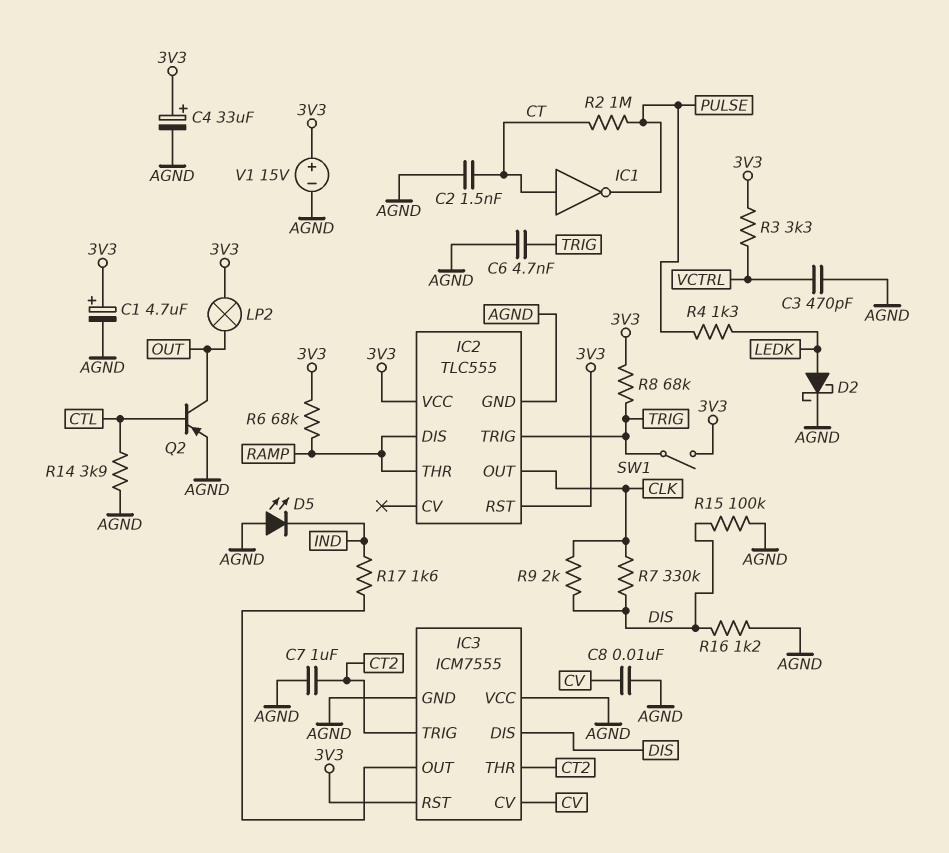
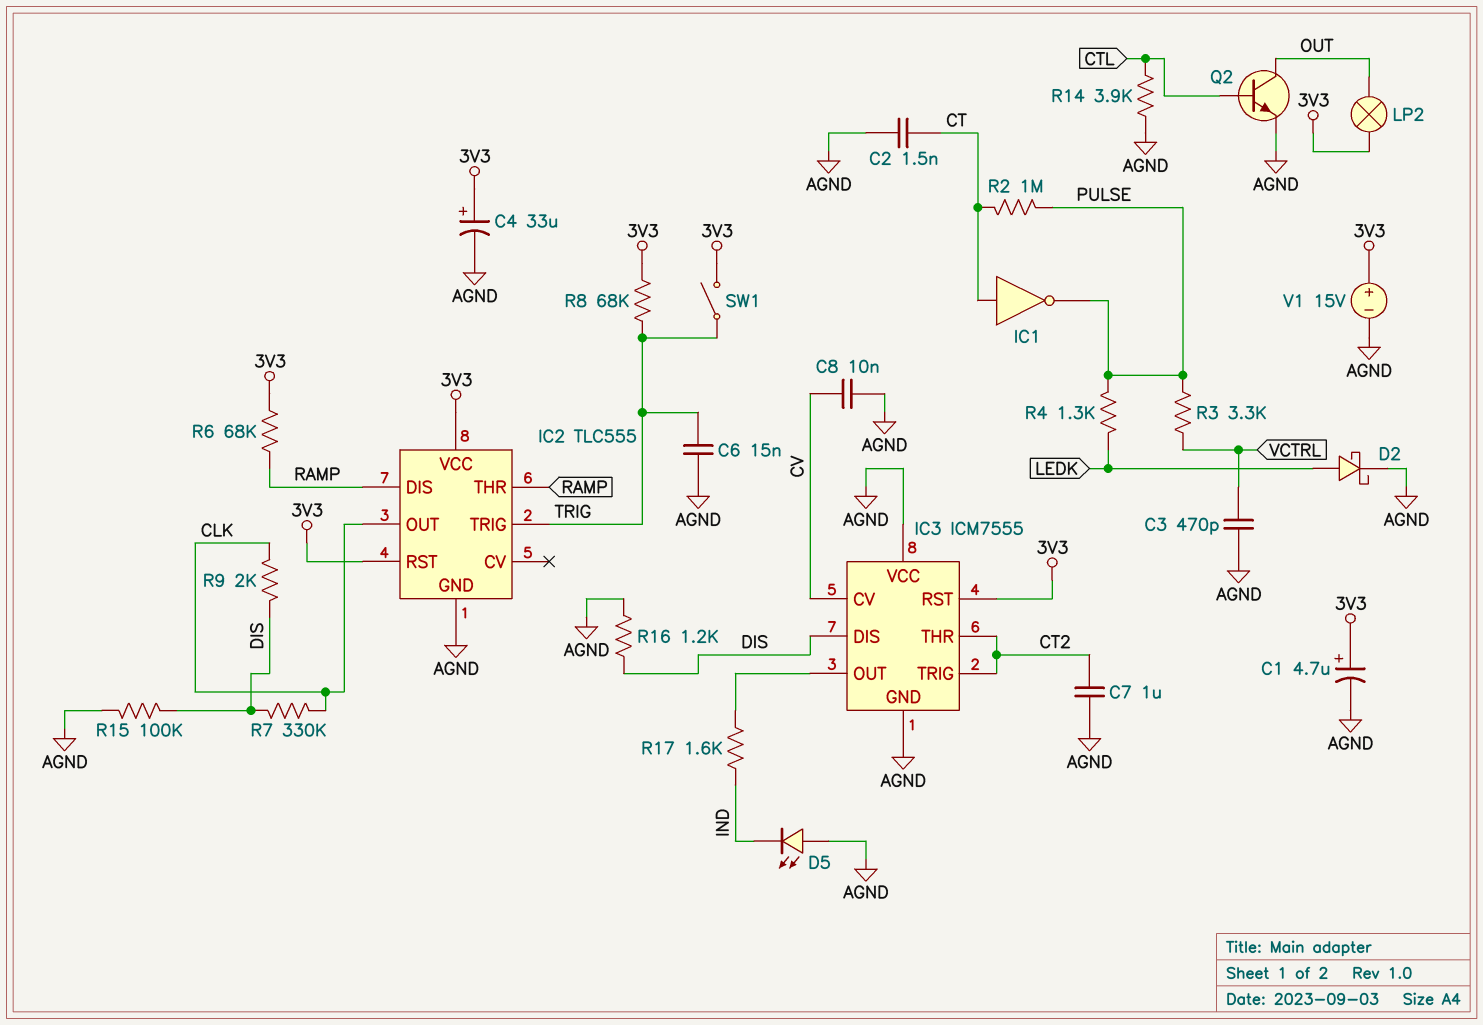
C6: 4.7nF (AGND, TRIG) -> 15nF (AGND, TRIG)
Q2: PNP (B CTL, C OUT, E AGND) -> NPN (B CTL, C OUT, E AGND)
R3: 3.3k (3V3, VCTRL) -> 3.3k (PULSE, VCTRL)

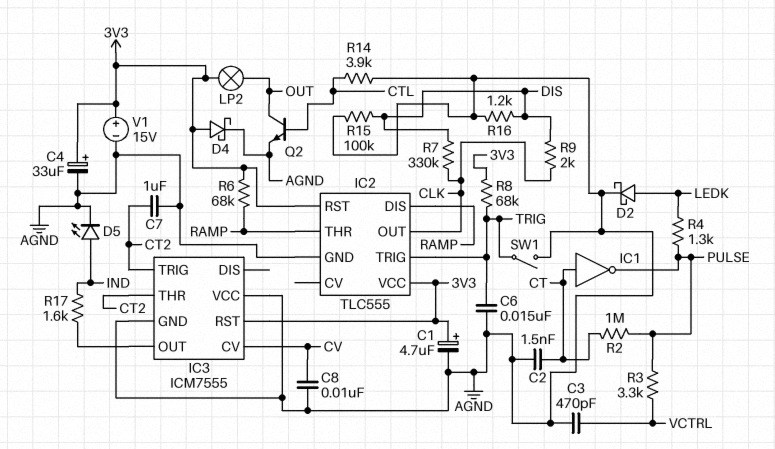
D4: none -> schottky (A 3V3, K AGND)
D5: LED (A AGND, K IND) -> LED (A IND, K AGND)
IC3 pin DIS: DIS -> none
SW1: switch (3V3, TRIG) -> switch (AGND, TRIG)

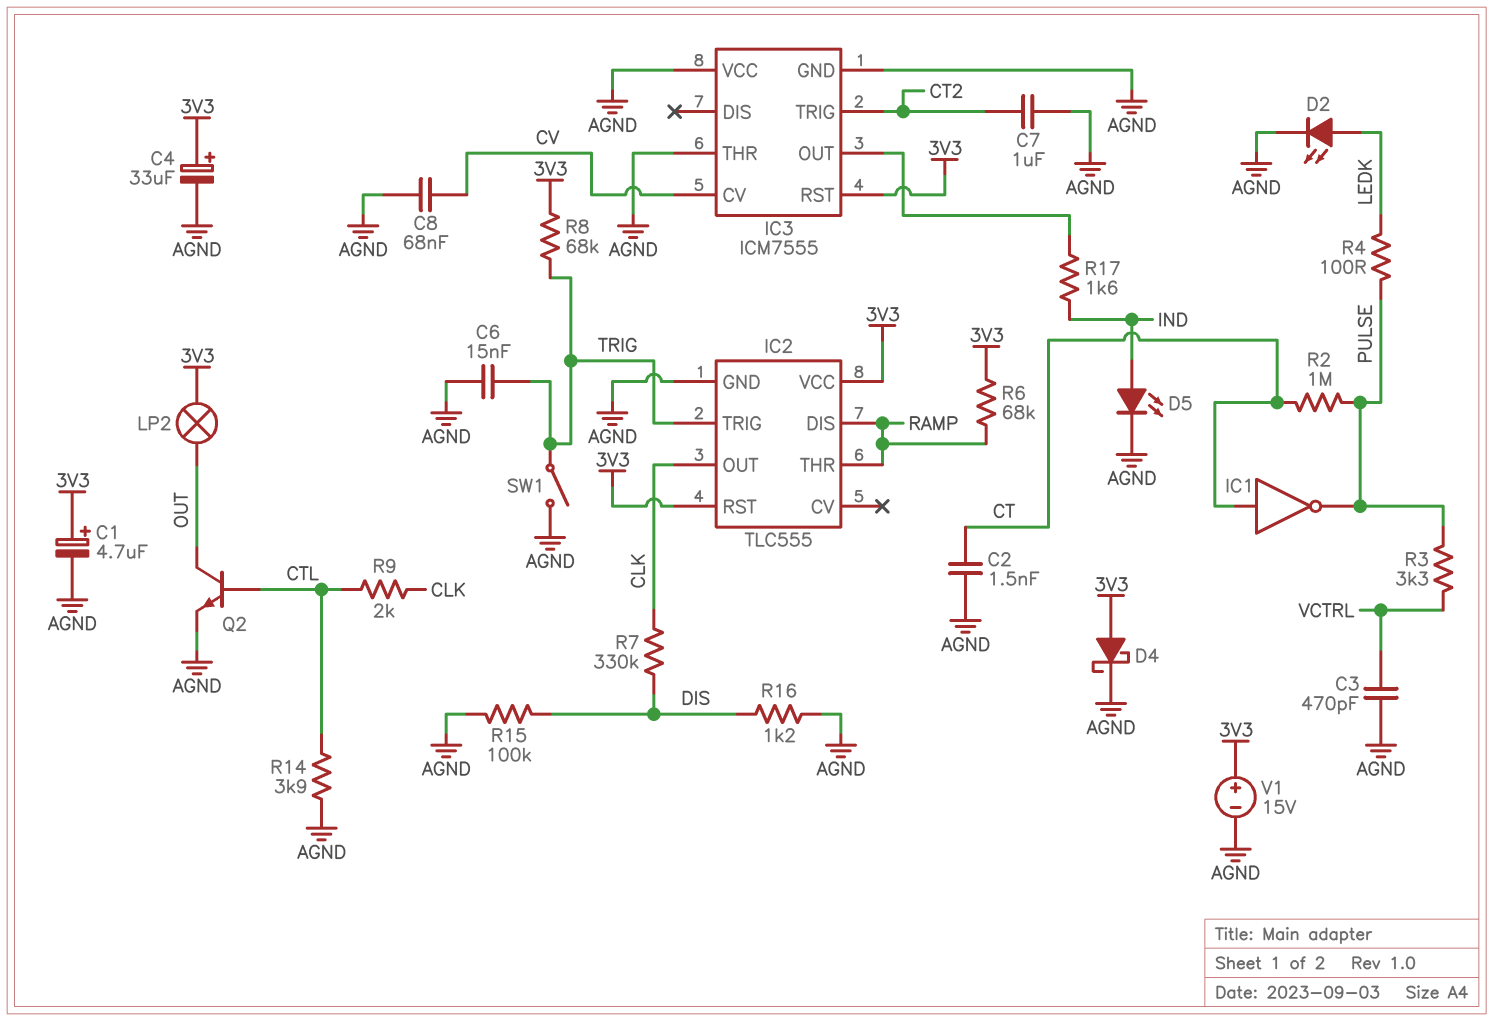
C8: 10nF (AGND, CV) -> 68nF (AGND, CV)
D2: schottky (A LEDK, K AGND) -> LED (A LEDK, K AGND)
IC3 pin THR: CT2 -> AGND
R4: 1.3k (LEDK, PULSE) -> 100 (LEDK, PULSE)
R9: 2k (CLK, DIS) -> 2k (CLK, CTL)

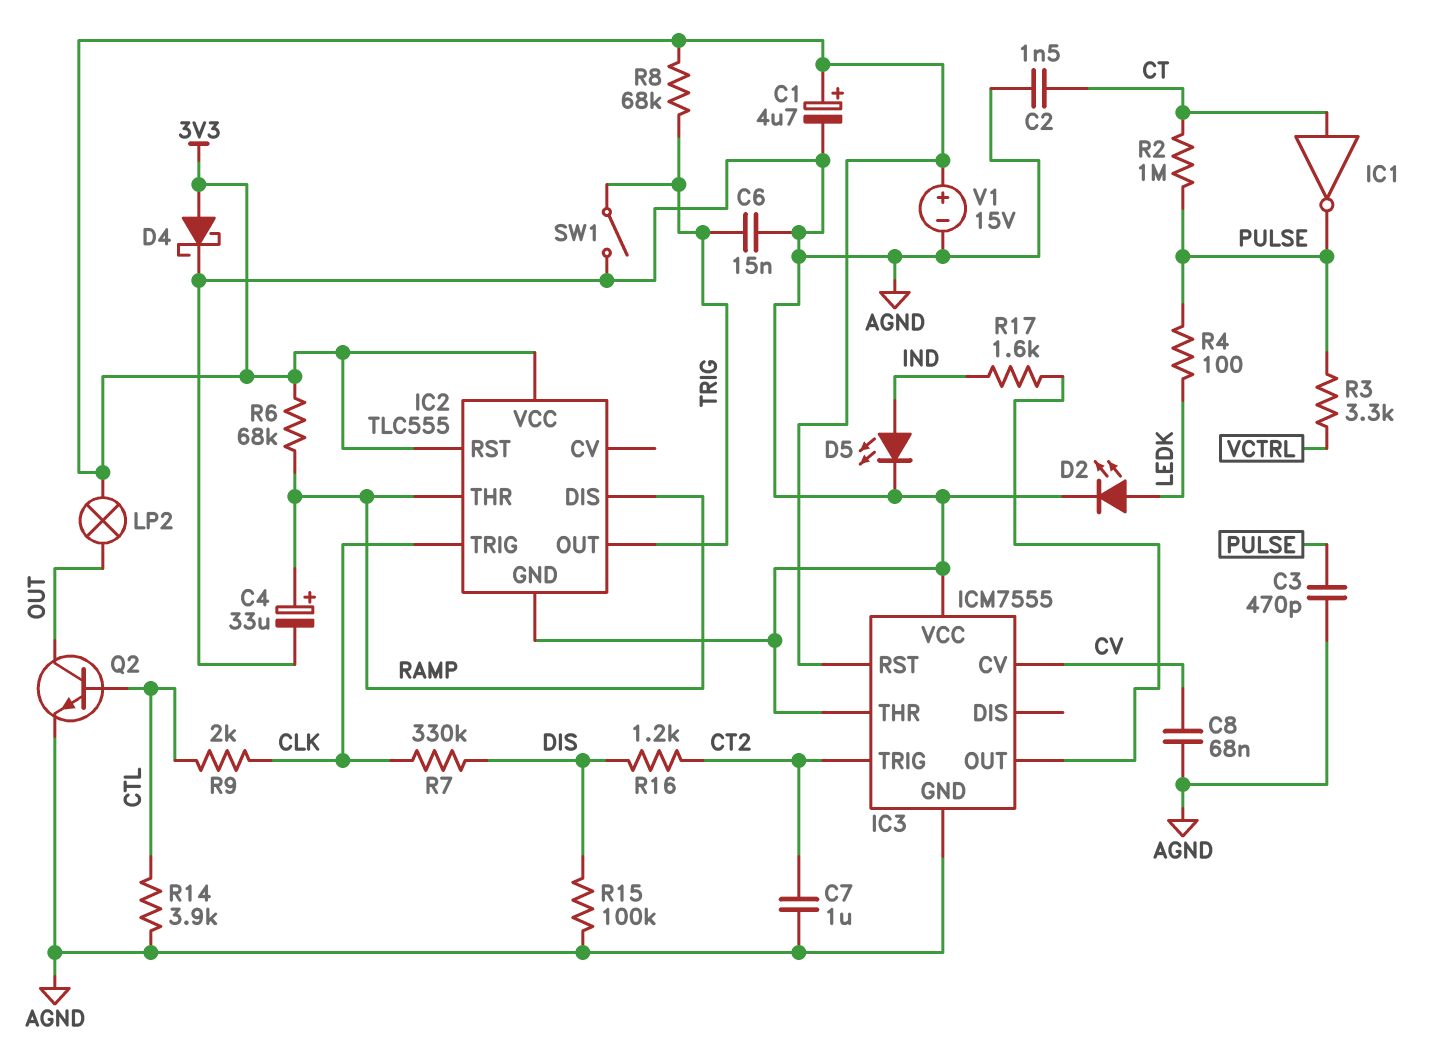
C3: 470pF (AGND, VCTRL) -> 470pF (AGND, PULSE)
C4: 33uF (plus 3V3, minus AGND) -> 33uF (plus RAMP, minus AGND)
IC2 pin OUT: CLK -> TRIG
IC2 pin TRIG: TRIG -> CLK
R16: 1.2k (AGND, DIS) -> 1.2k (CT2, DIS)

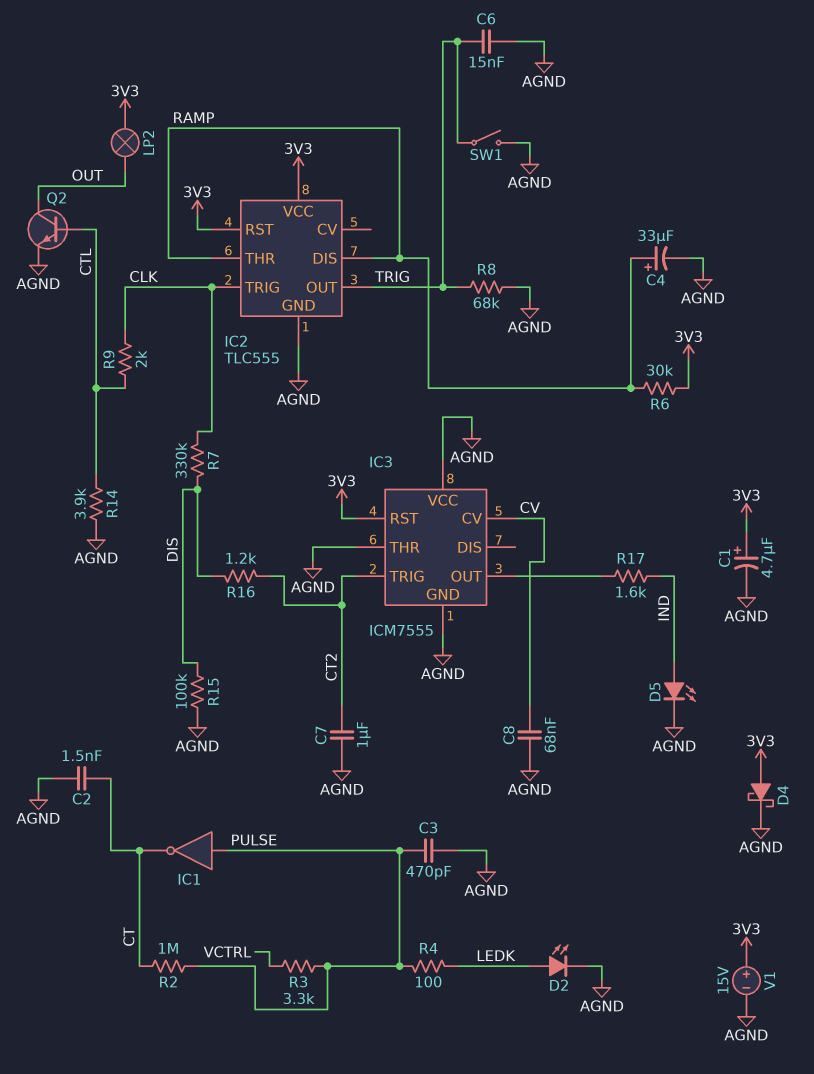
IC1: NOT (in CT, out PULSE) -> NOT (in PULSE, out CT)
R6: 68k (3V3, RAMP) -> 30k (3V3, RAMP)
R8: 68k (3V3, TRIG) -> 68k (AGND, TRIG)

